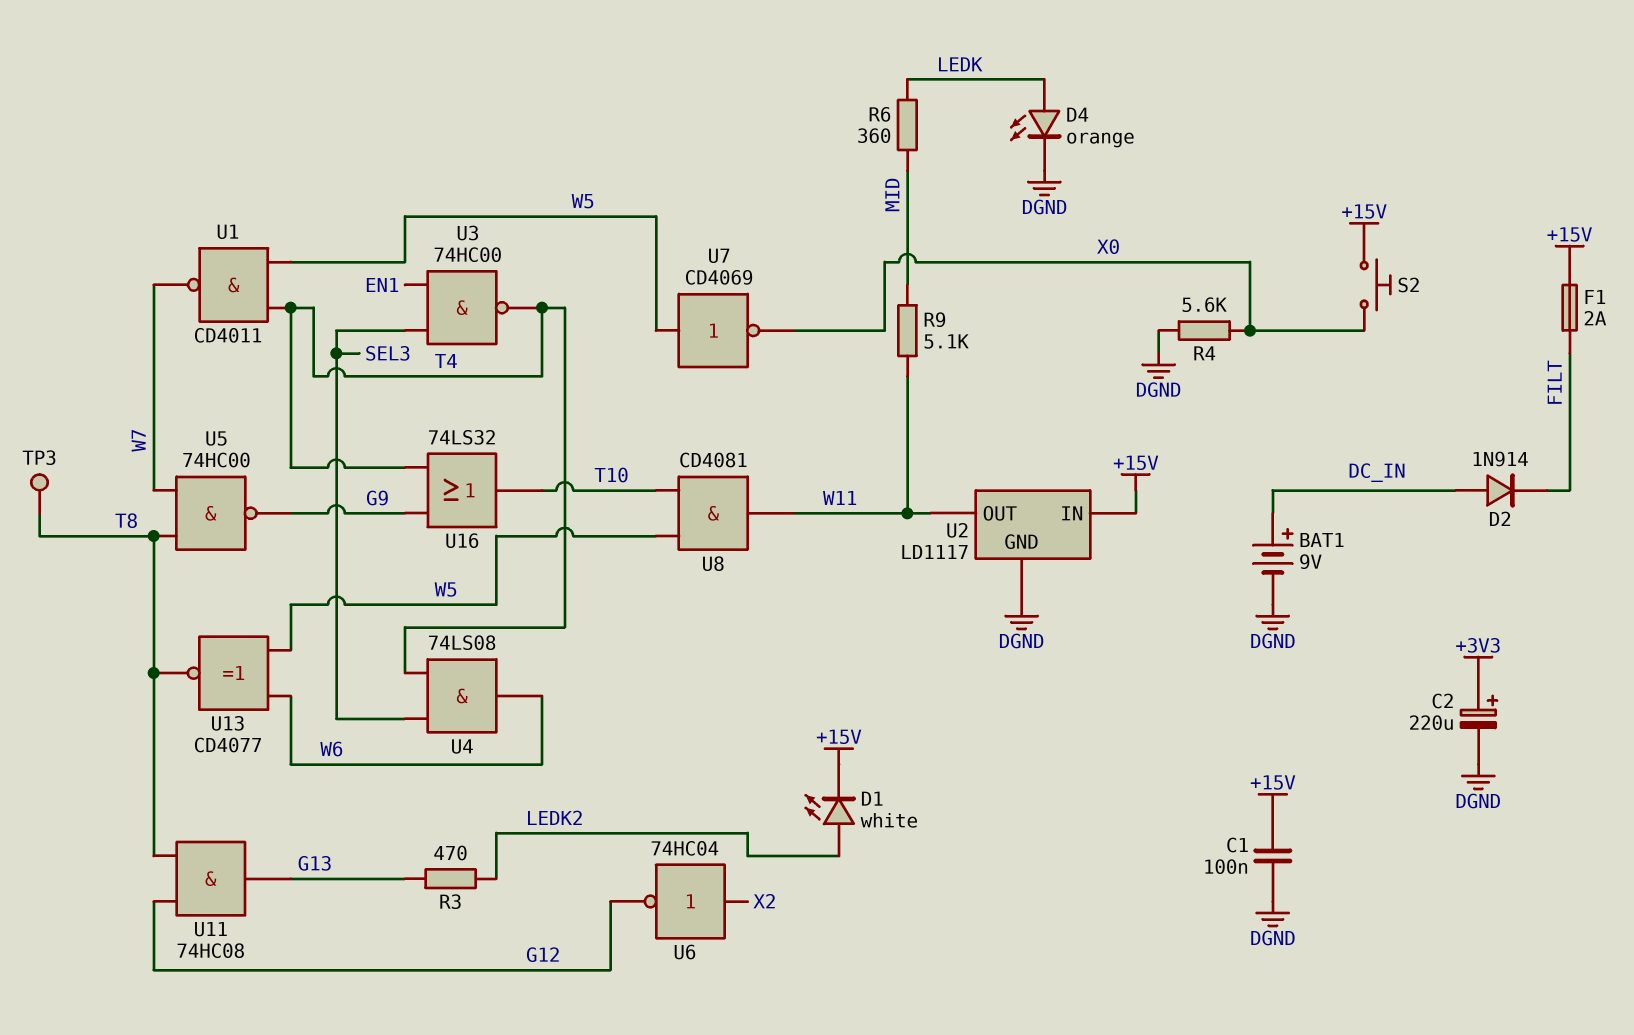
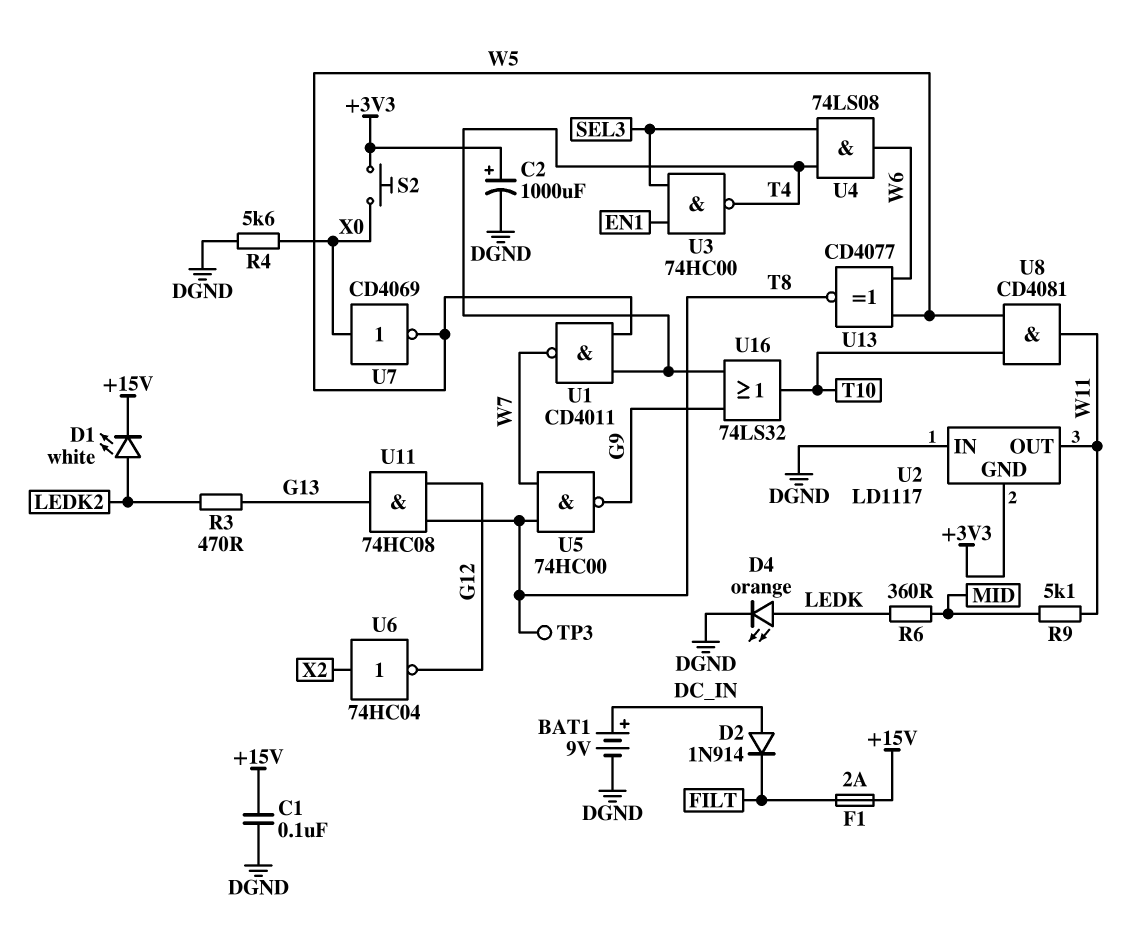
C2: 220uF (plus +3V3, minus DGND) -> 1000uF (plus +3V3, minus DGND)
S2: button (+15V, X0) -> button (+3V3, X0)
U2 pin GND: DGND -> +3V3
U2 pin IN: +15V -> DGND
U7: NOT CD4069 (in W5, out X0) -> NOT CD4069 (in X0, out W5)

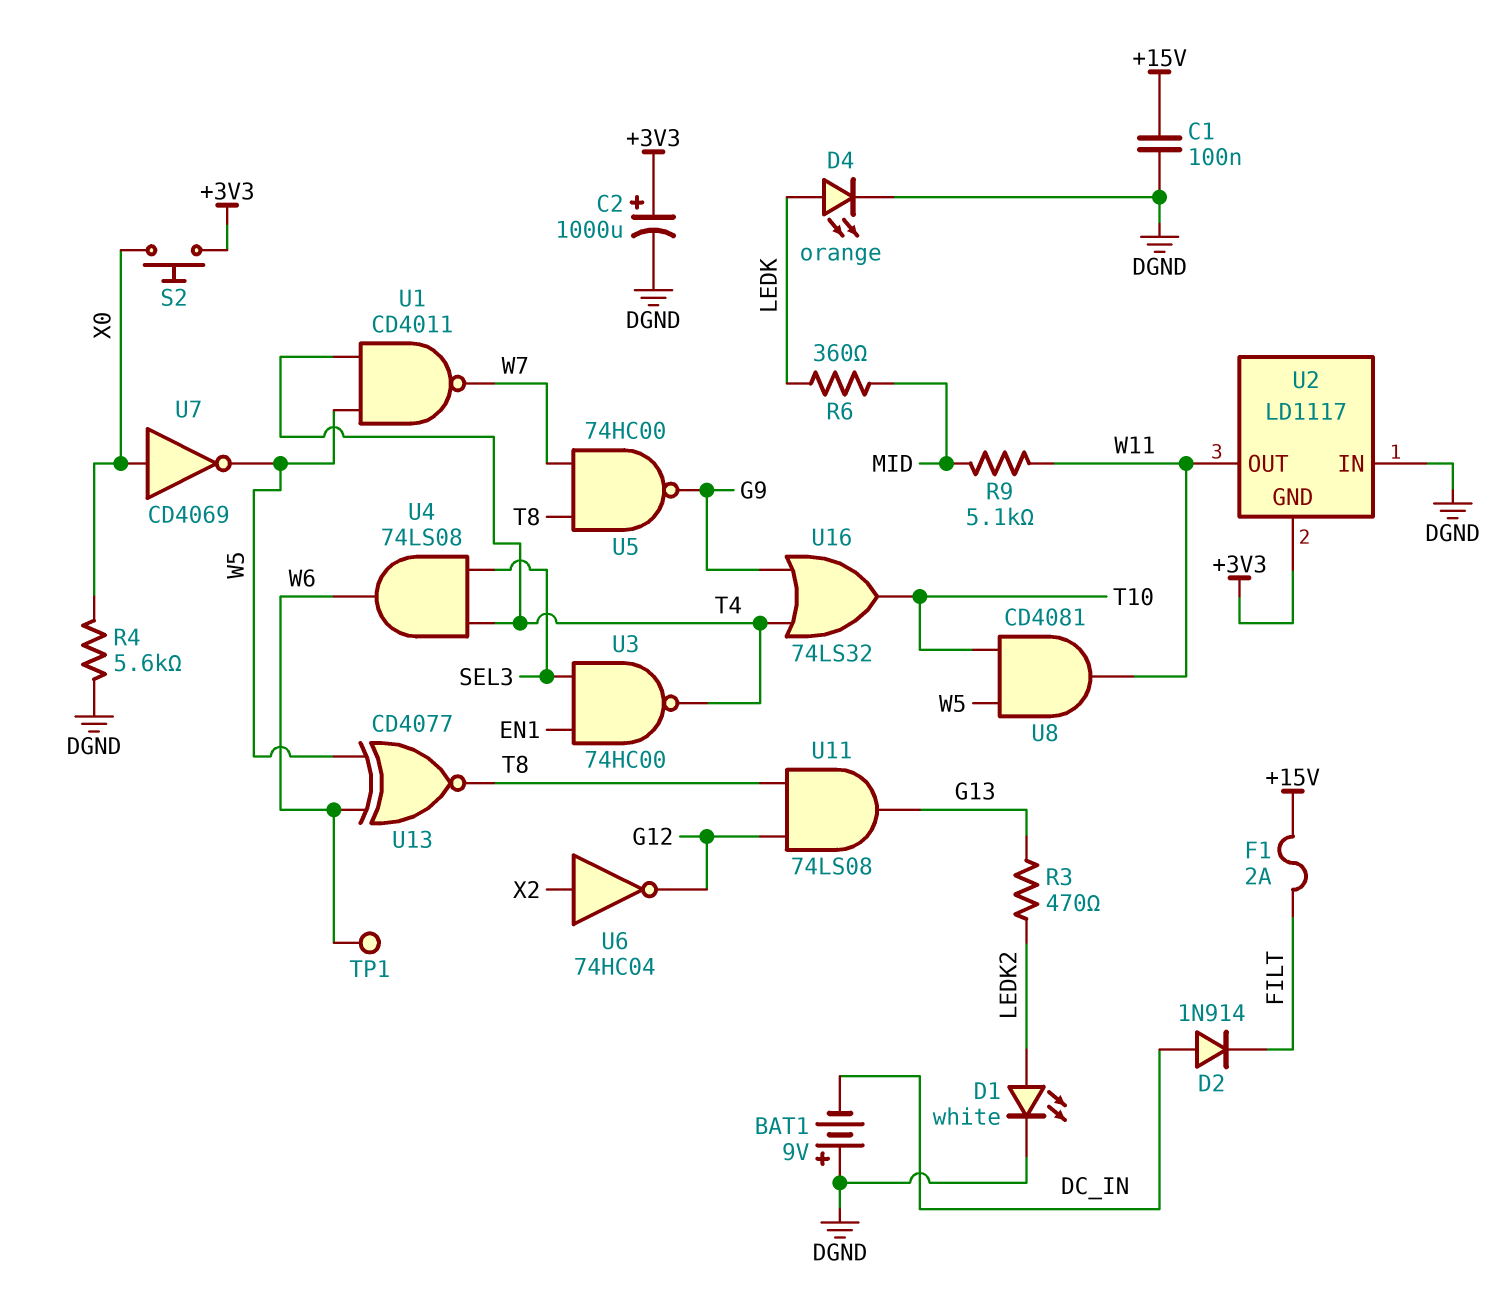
BAT1: 9V (plus DC_IN, minus DGND) -> 9V (plus DGND, minus DC_IN)
D1: LED white (A LEDK2, K +15V) -> LED white (A LEDK2, K DGND)
TP1: none -> test point (W6)
TP3: test point (T8) -> none
U11: AND 74HC08 (in G12, in T8, out G13) -> AND 74LS08 (in G12, in T8, out G13)

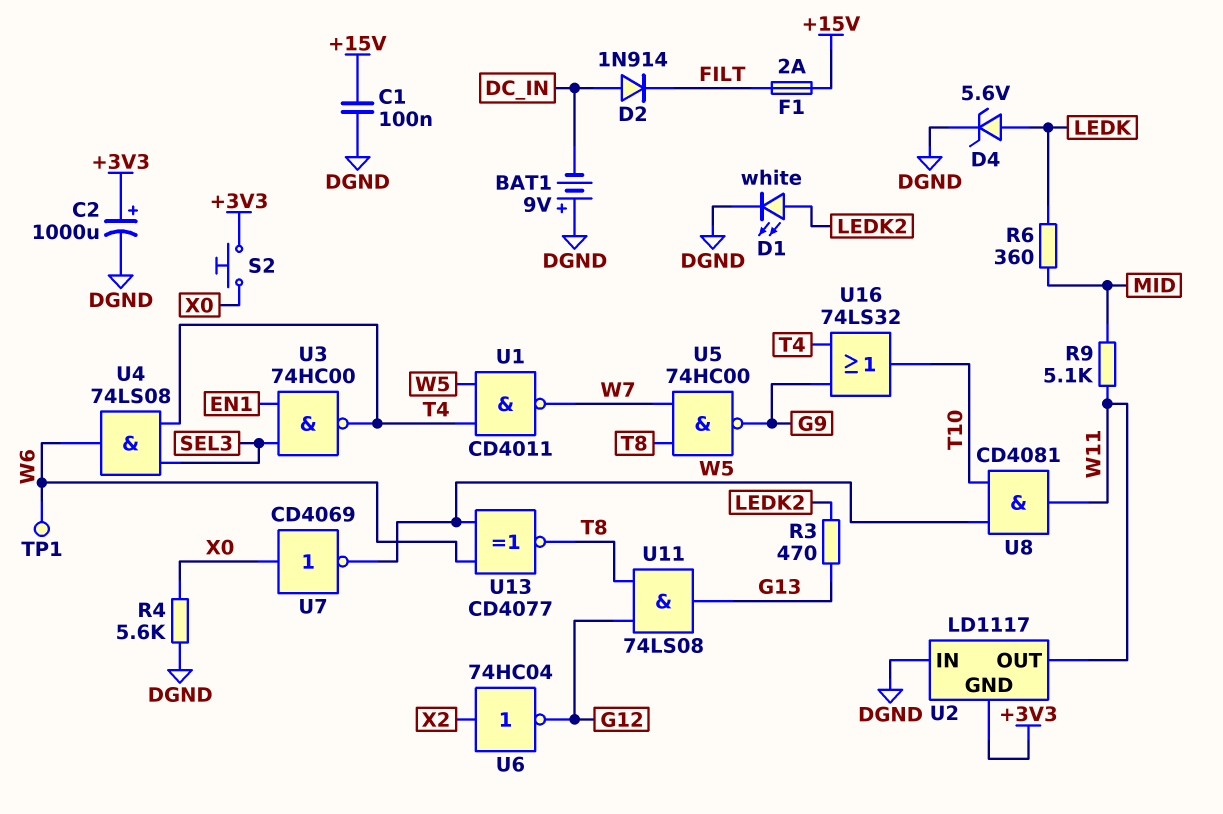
D4: LED orange (A LEDK, K DGND) -> zener 5.6V (A LEDK, K DGND)

